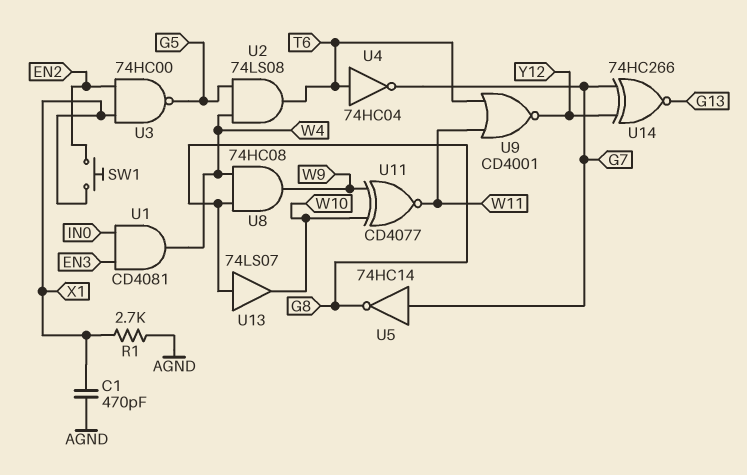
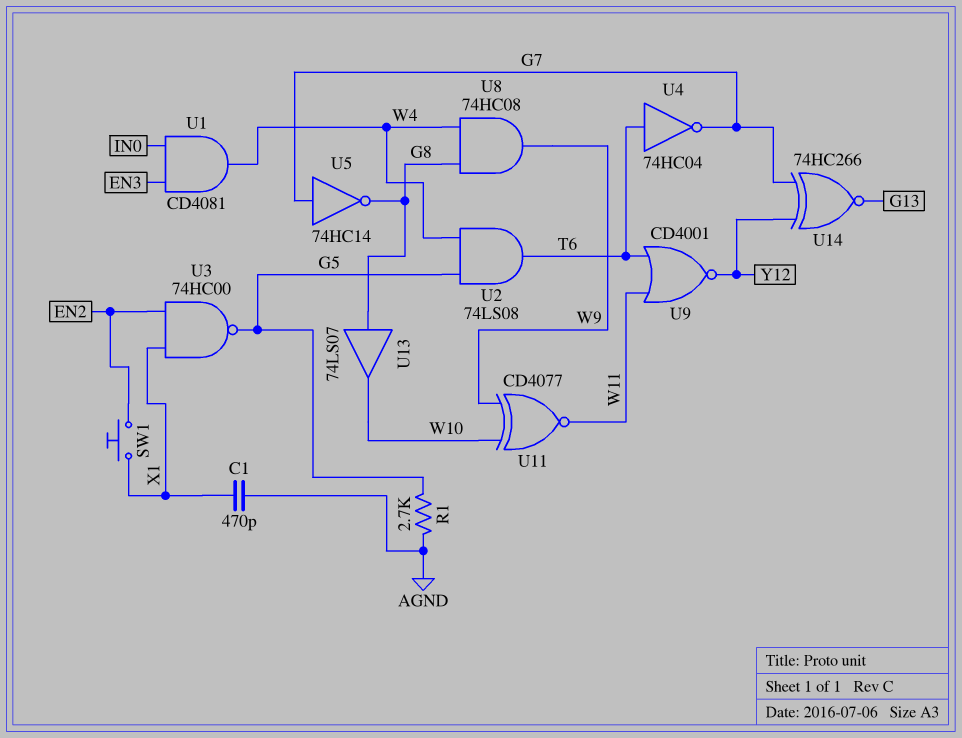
R1: 2.7k (AGND, X1) -> 2.7k (AGND, G5)

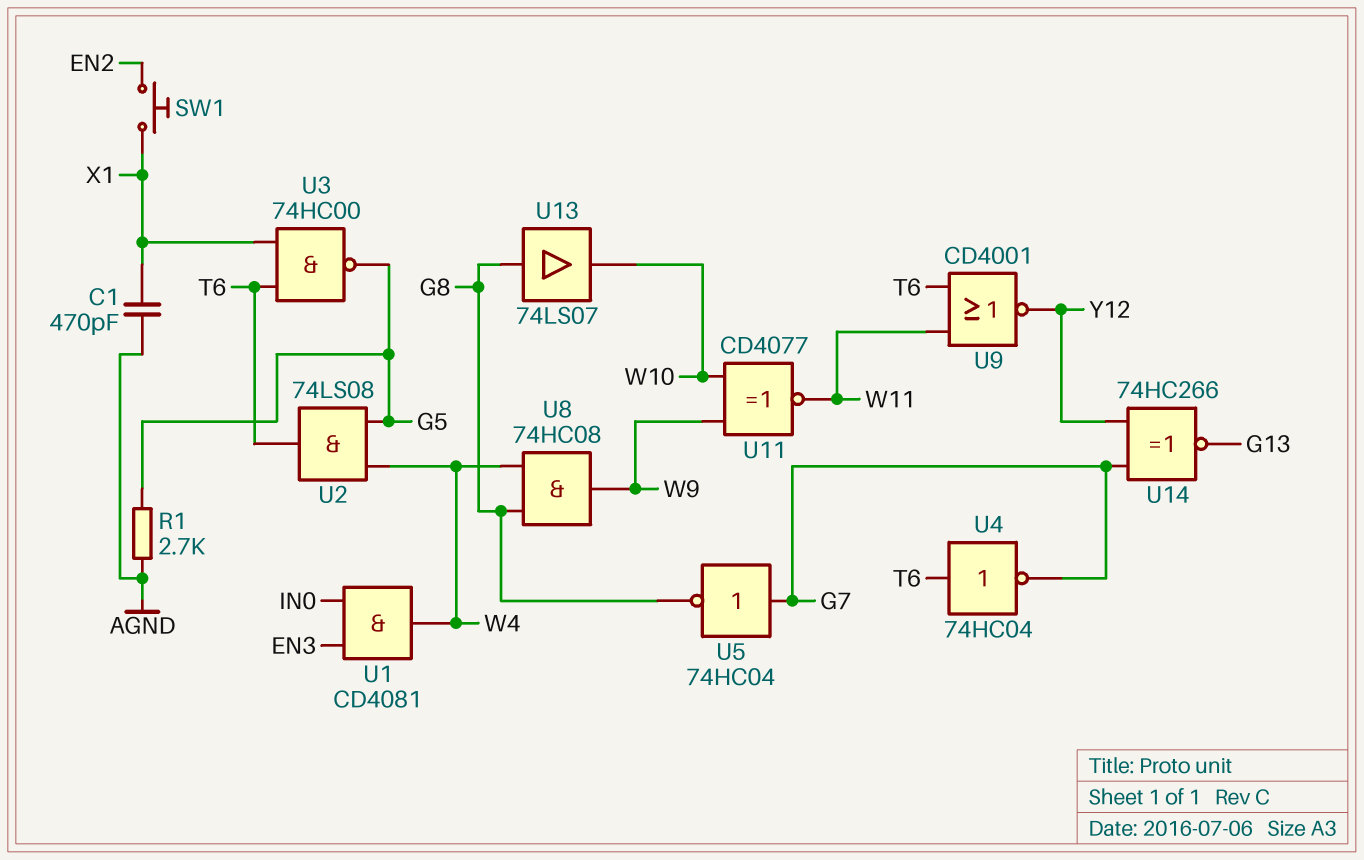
U3: NAND 74HC00 (in EN2, in X1, out G5) -> NAND 74HC00 (in T6, in X1, out G5)
U5: NOT 74HC14 (in G7, out G8) -> NOT 74HC04 (in G7, out G8)

